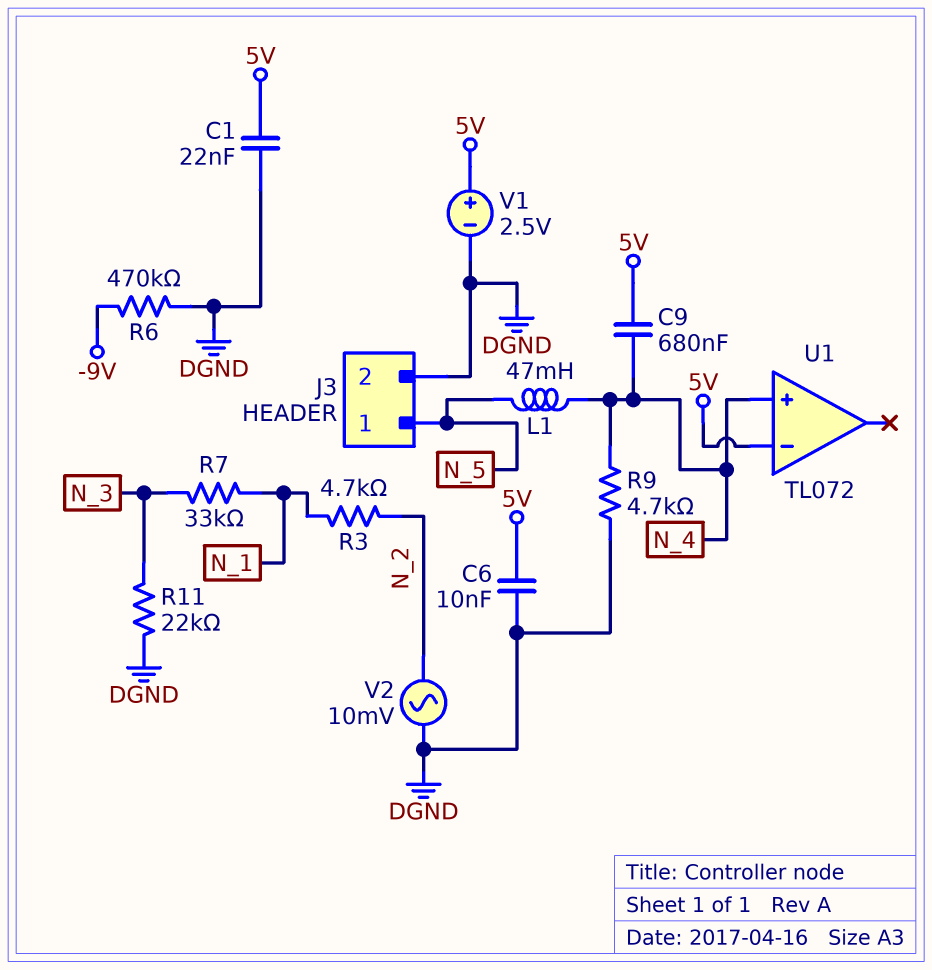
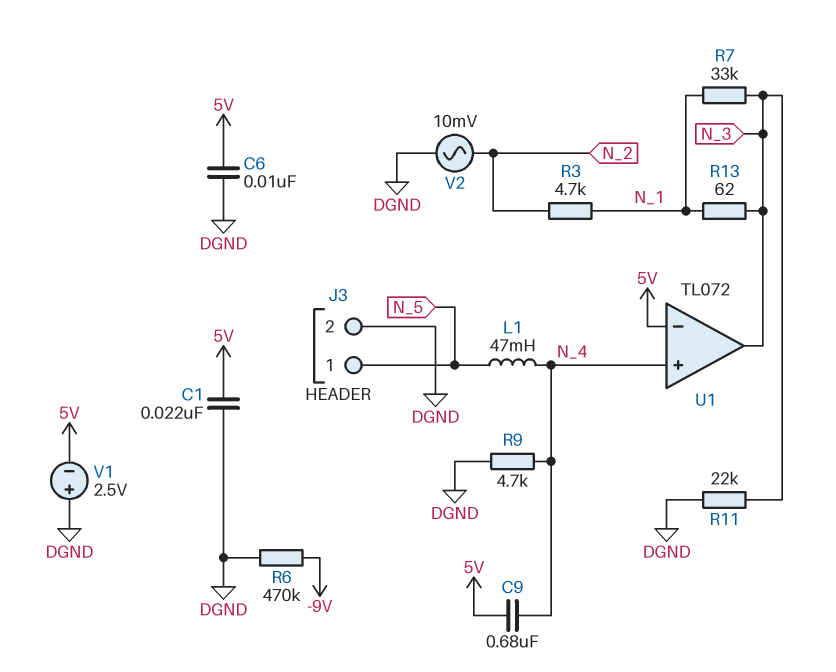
R13: none -> 62 (N_1, N_3)
U1 pin out: none -> N_3
V1: 2.5V (plus 5V, minus DGND) -> 2.5V (plus DGND, minus 5V)

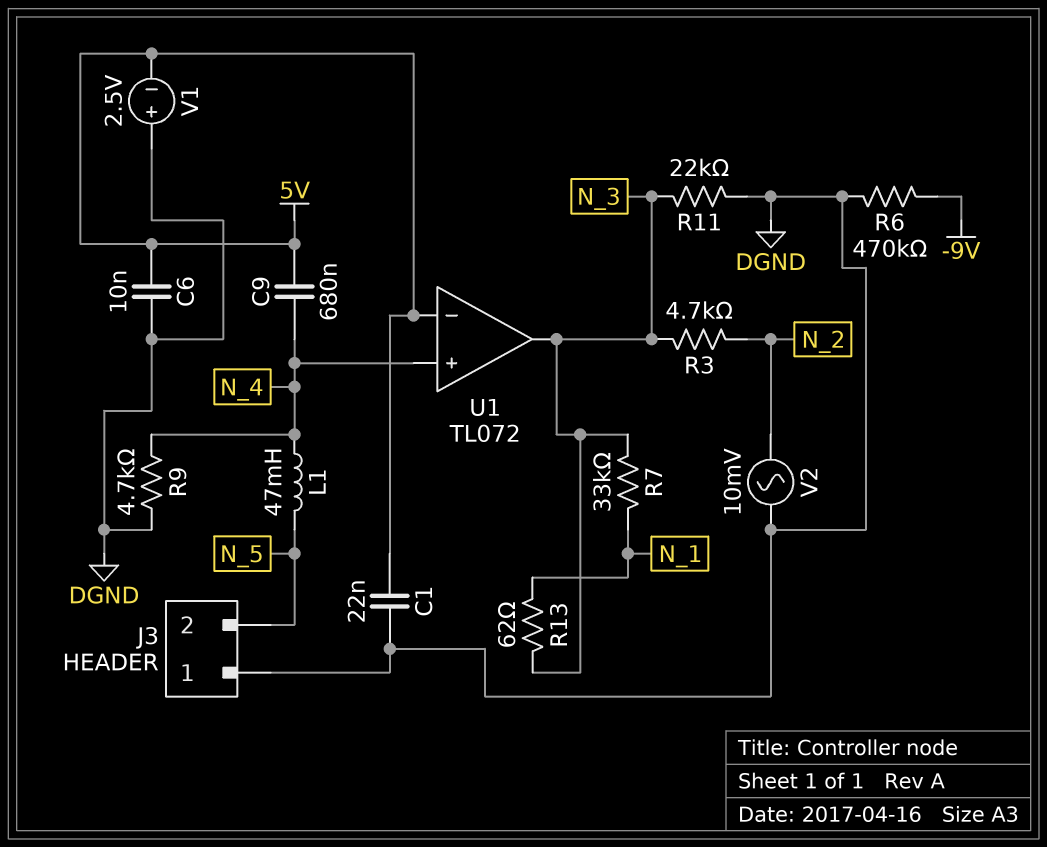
J3 pin 1: N_5 -> DGND
J3 pin 2: DGND -> N_5
R3: 4.7k (N_1, N_2) -> 4.7k (N_2, N_3)

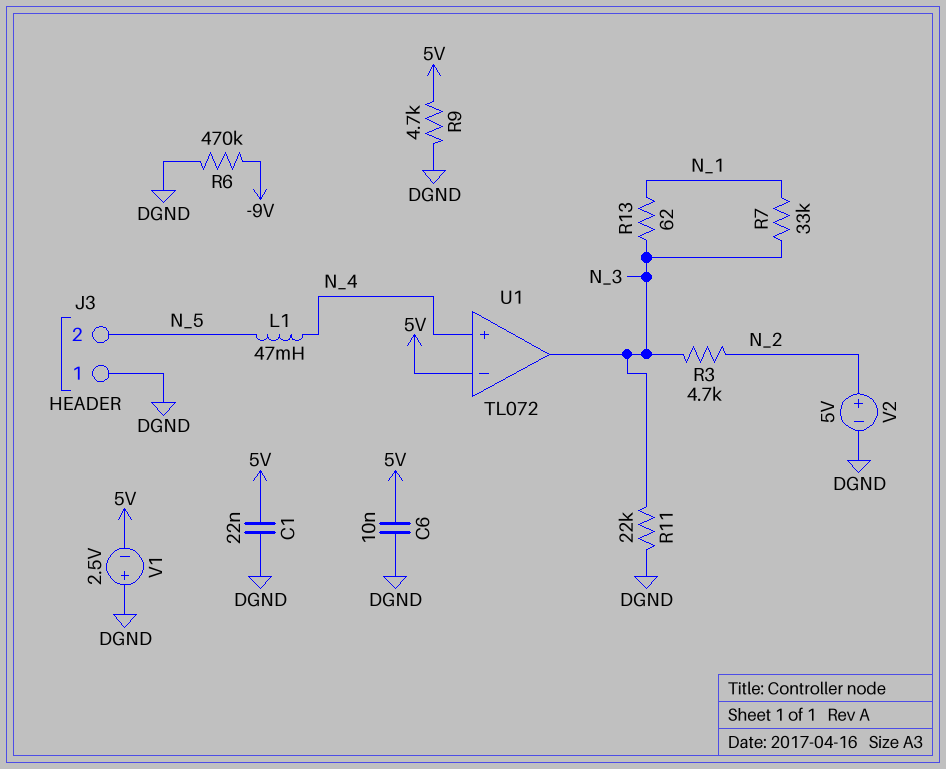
C9: 680nF (5V, N_4) -> none
R9: 4.7k (DGND, N_4) -> 4.7k (5V, DGND)
V2: AC 10mV (DGND, N_2) -> 5V (plus N_2, minus DGND)

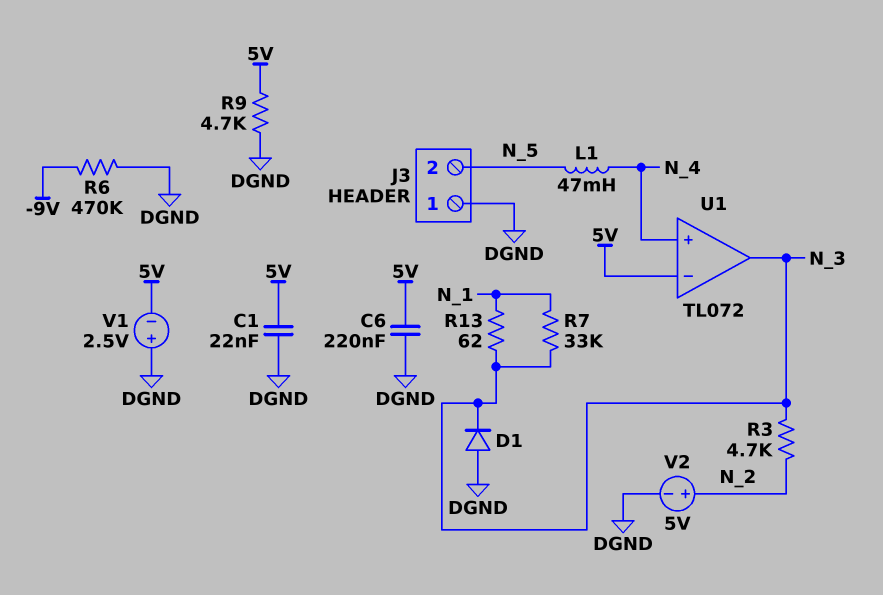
C6: 10nF (5V, DGND) -> 220nF (5V, DGND)
D1: none -> diode (A DGND, K N_3)
R11: 22k (DGND, N_3) -> none

